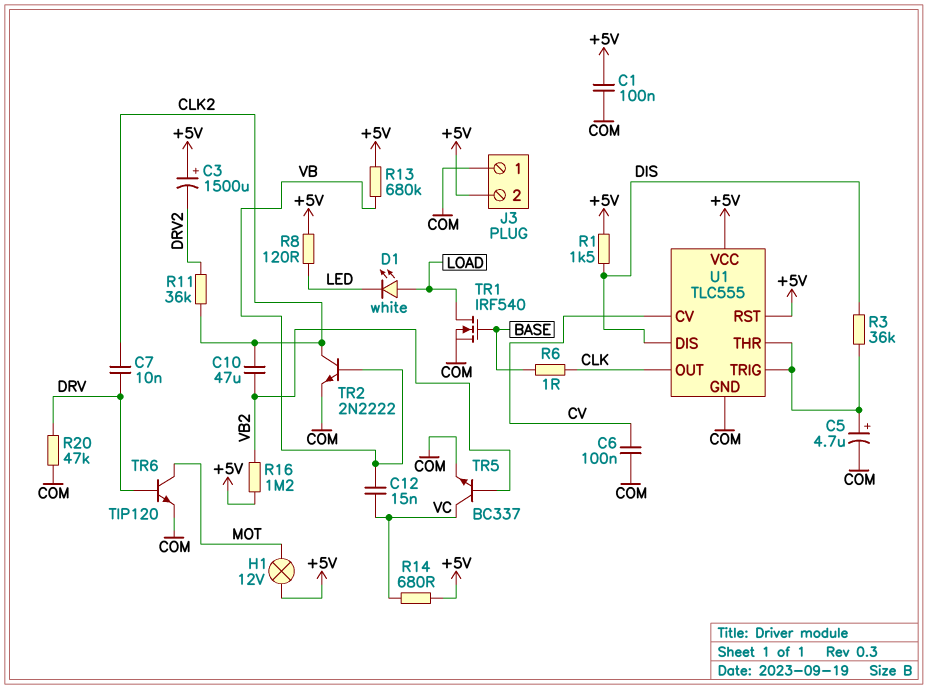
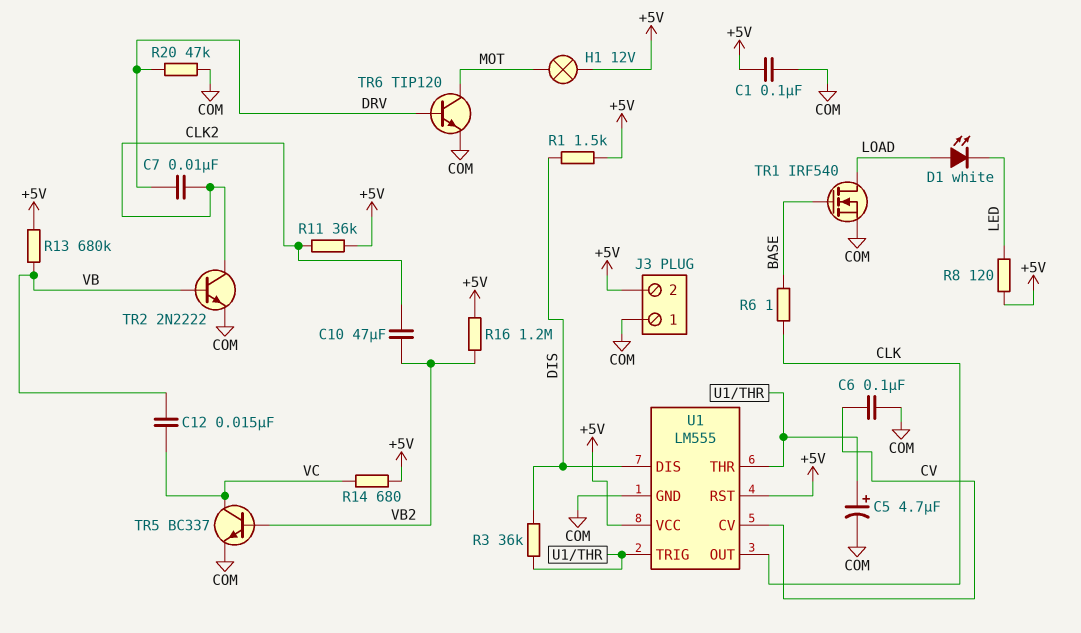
C3: 1500uF (plus +5V, minus DRV2) -> none
R11: 36k (CLK2, DRV2) -> 36k (+5V, CLK2)
U1: TLC555 -> LM555

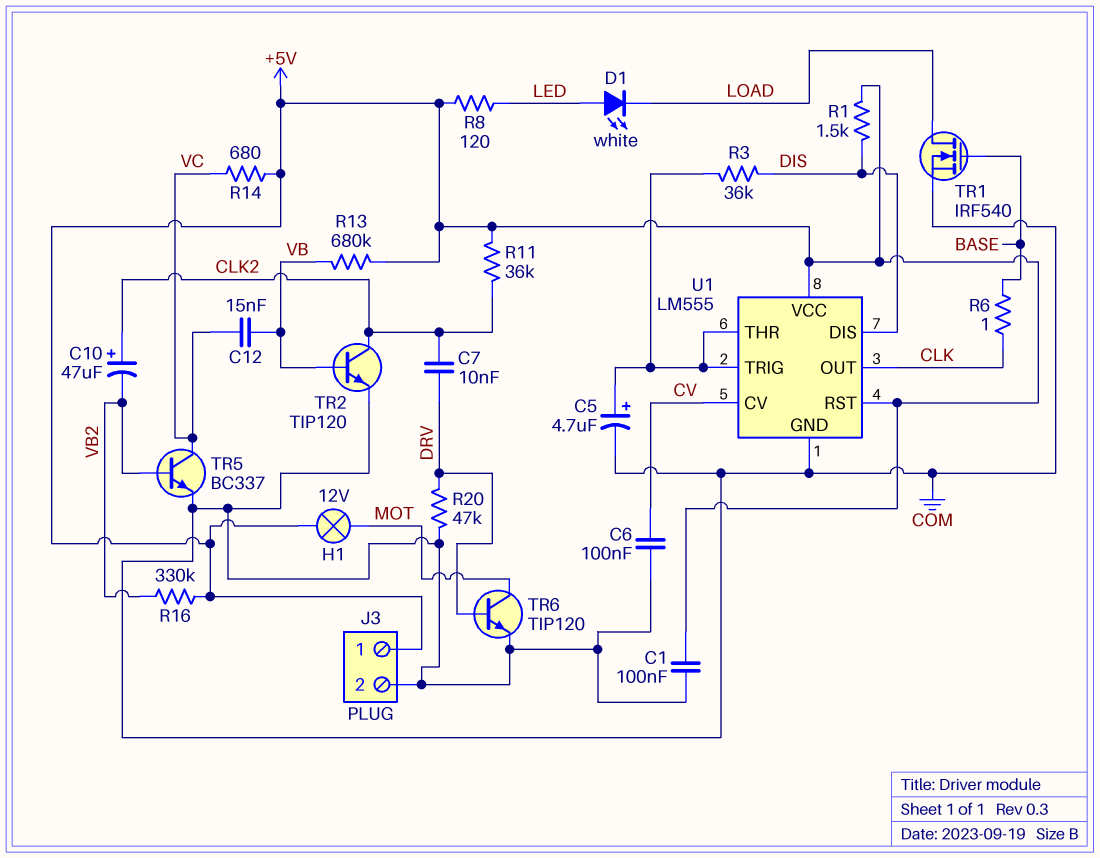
C10: 47uF (CLK2, VB2) -> 47uF (plus CLK2, minus VB2)
D1: LED white (A LOAD, K LED) -> LED white (A LED, K LOAD)
J3 pin 1: COM -> +5V
J3 pin 2: +5V -> COM
R16: 1.2M (+5V, VB2) -> 330k (+5V, VB2)
TR2: NPN 2N2222 (B VB, C CLK2, E COM) -> NPN TIP120 (B VB, C CLK2, E COM)

